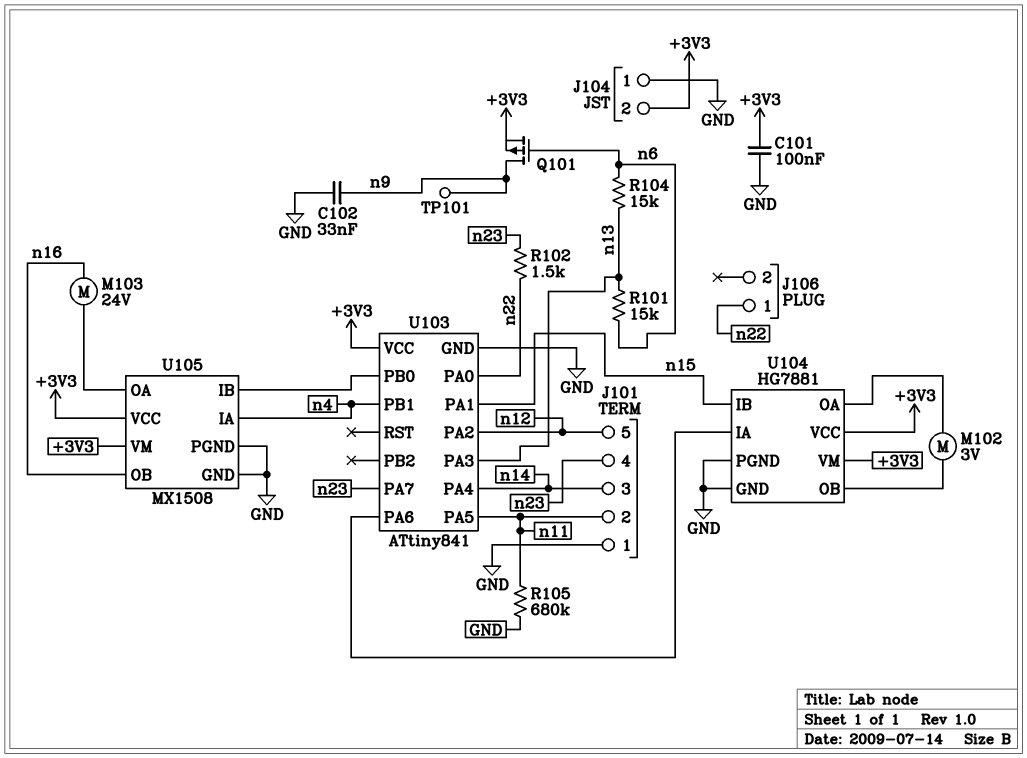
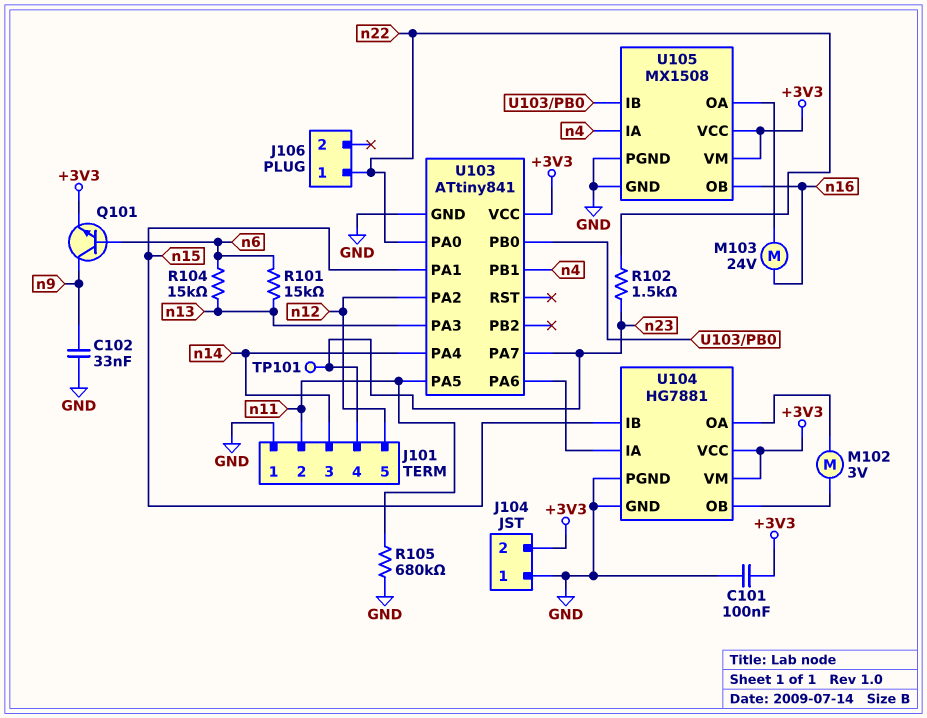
Q101: PMOS (G n6, D n9, S +3V3) -> NPN (B n6, C n9, E +3V3)
TP101: test point (n9) -> test point (n23)

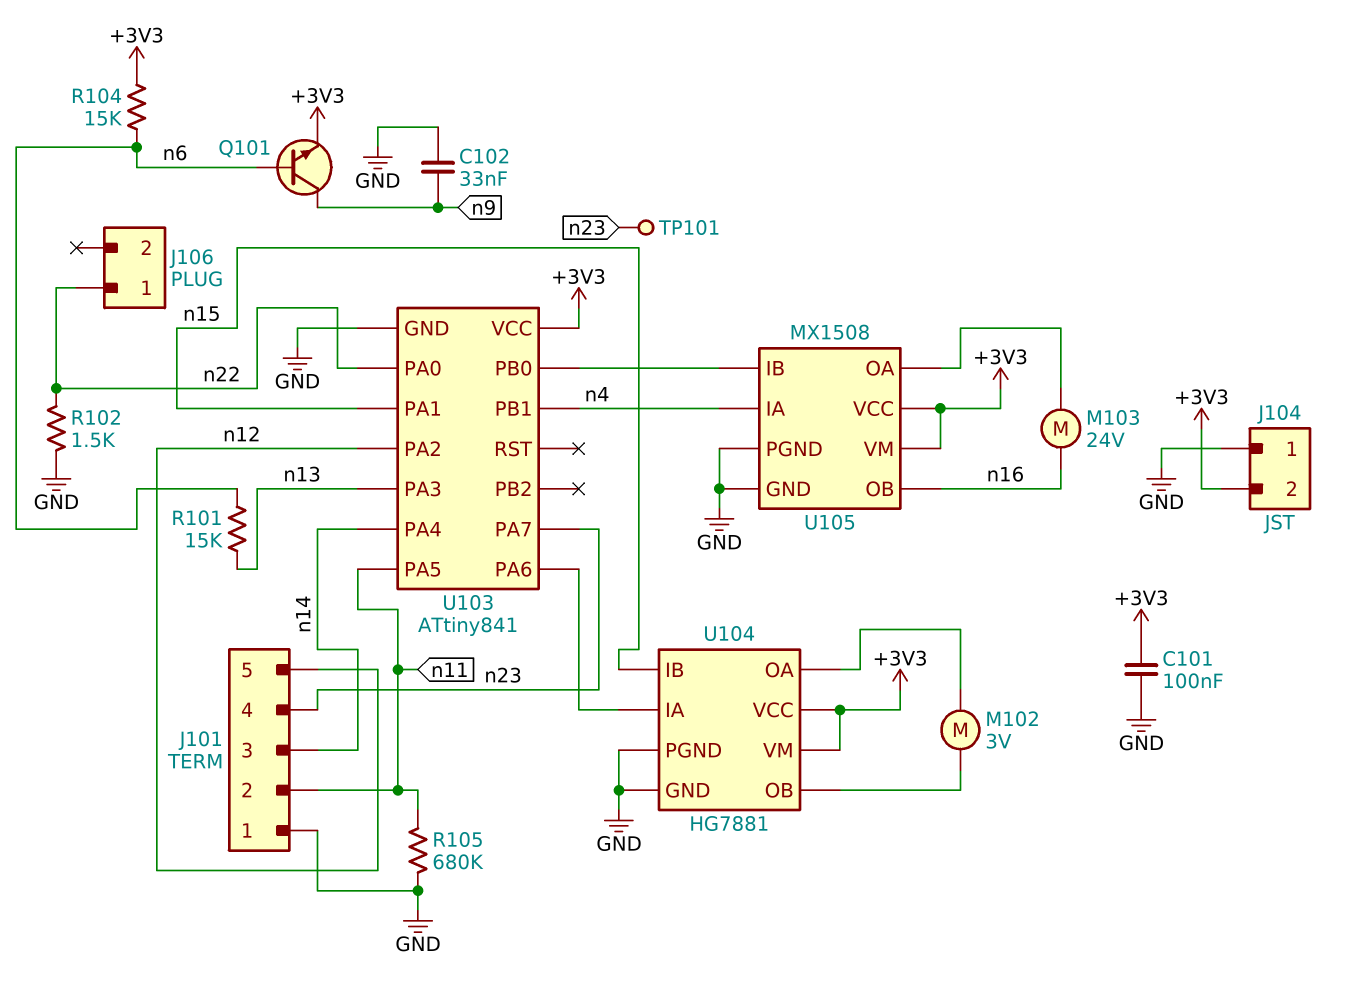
R102: 1.5k (n22, n23) -> 1.5k (GND, n22)
R104: 15k (n6, n13) -> 15k (+3V3, n6)

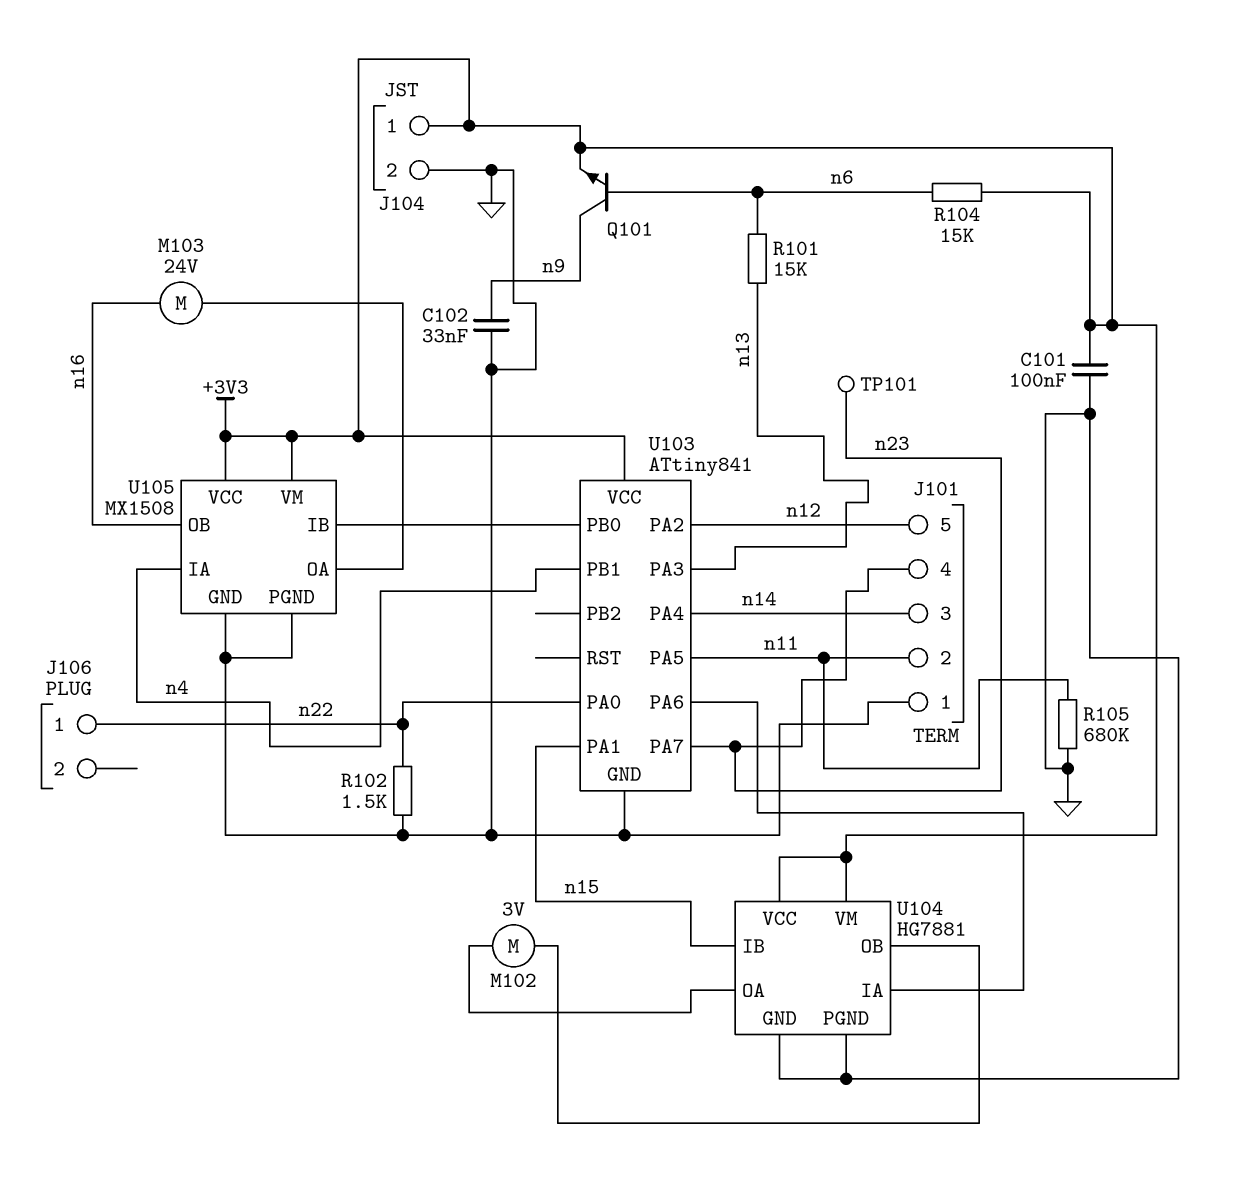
J104 pin 1: GND -> +3V3
J104 pin 2: +3V3 -> GND

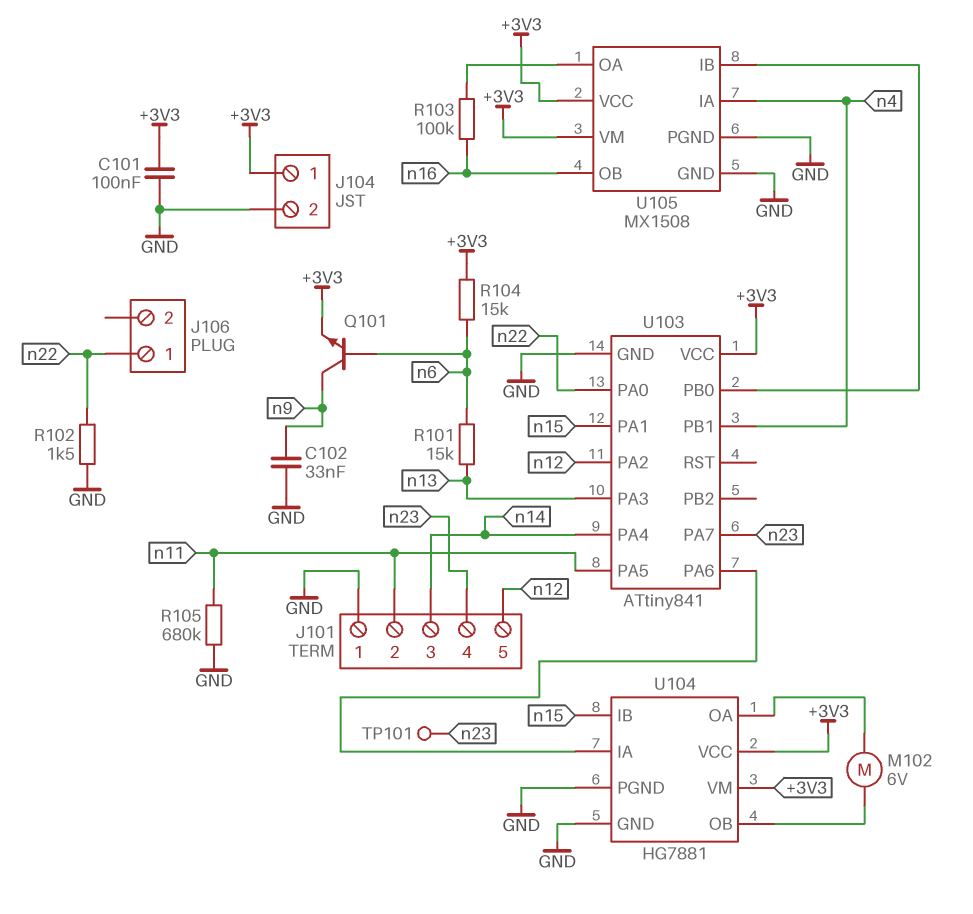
M102: motor 3V (U104/OA, U104/OB) -> motor 6V (U104/OA, U104/OB)
M103: motor 24V (U105/OA, n16) -> none
R103: none -> 100k (U105/OA, n16)

